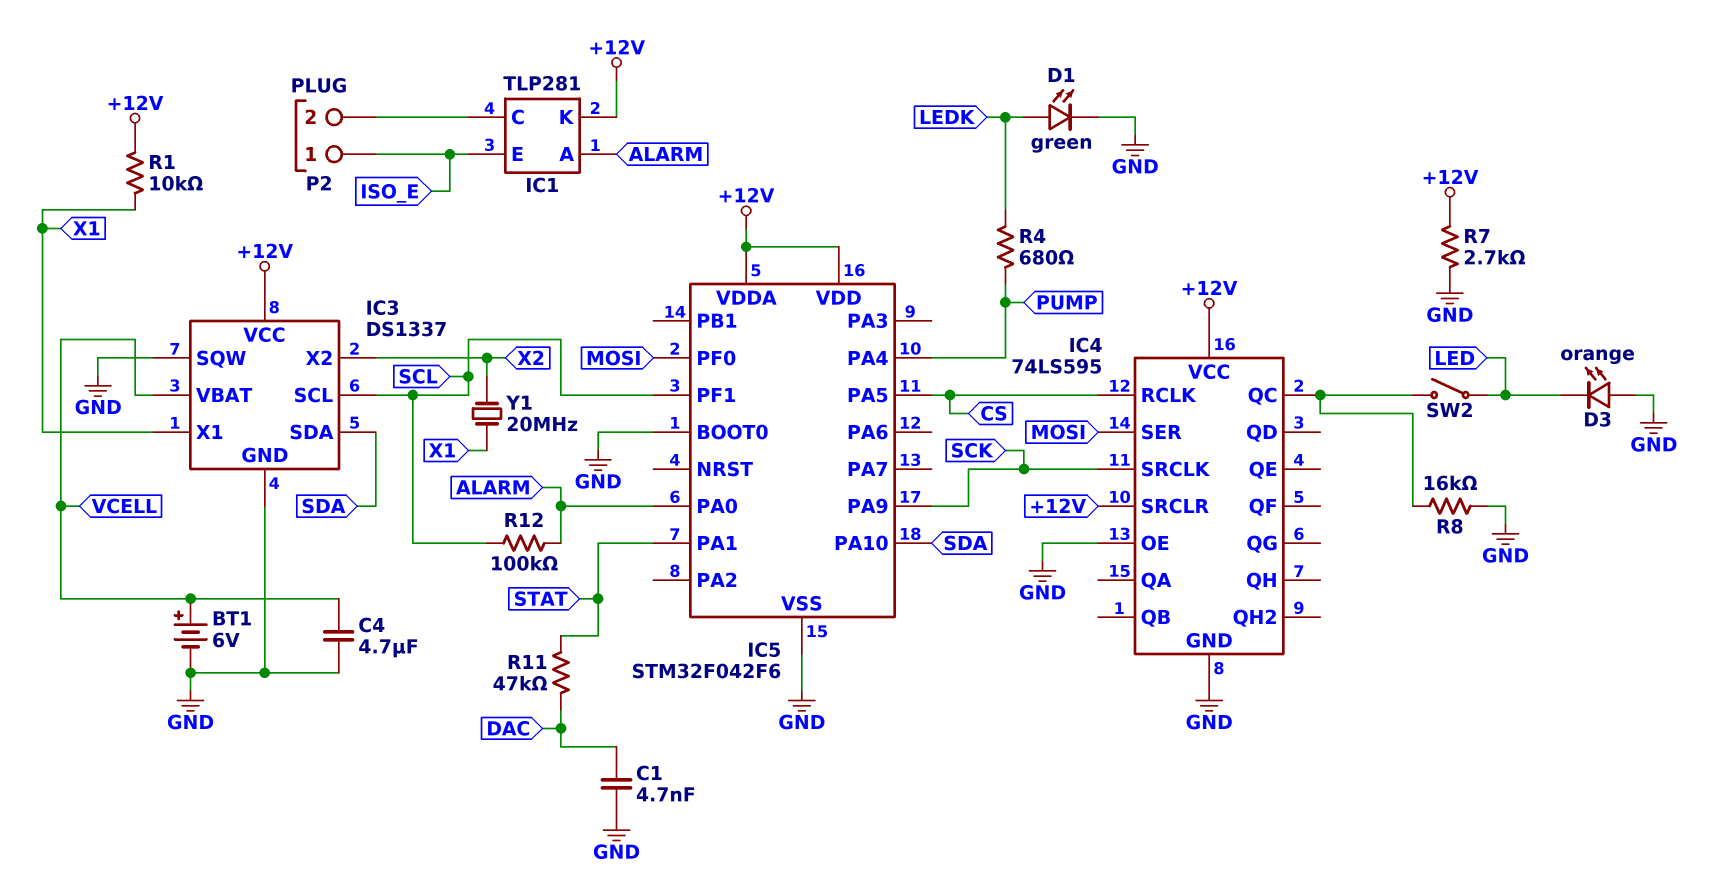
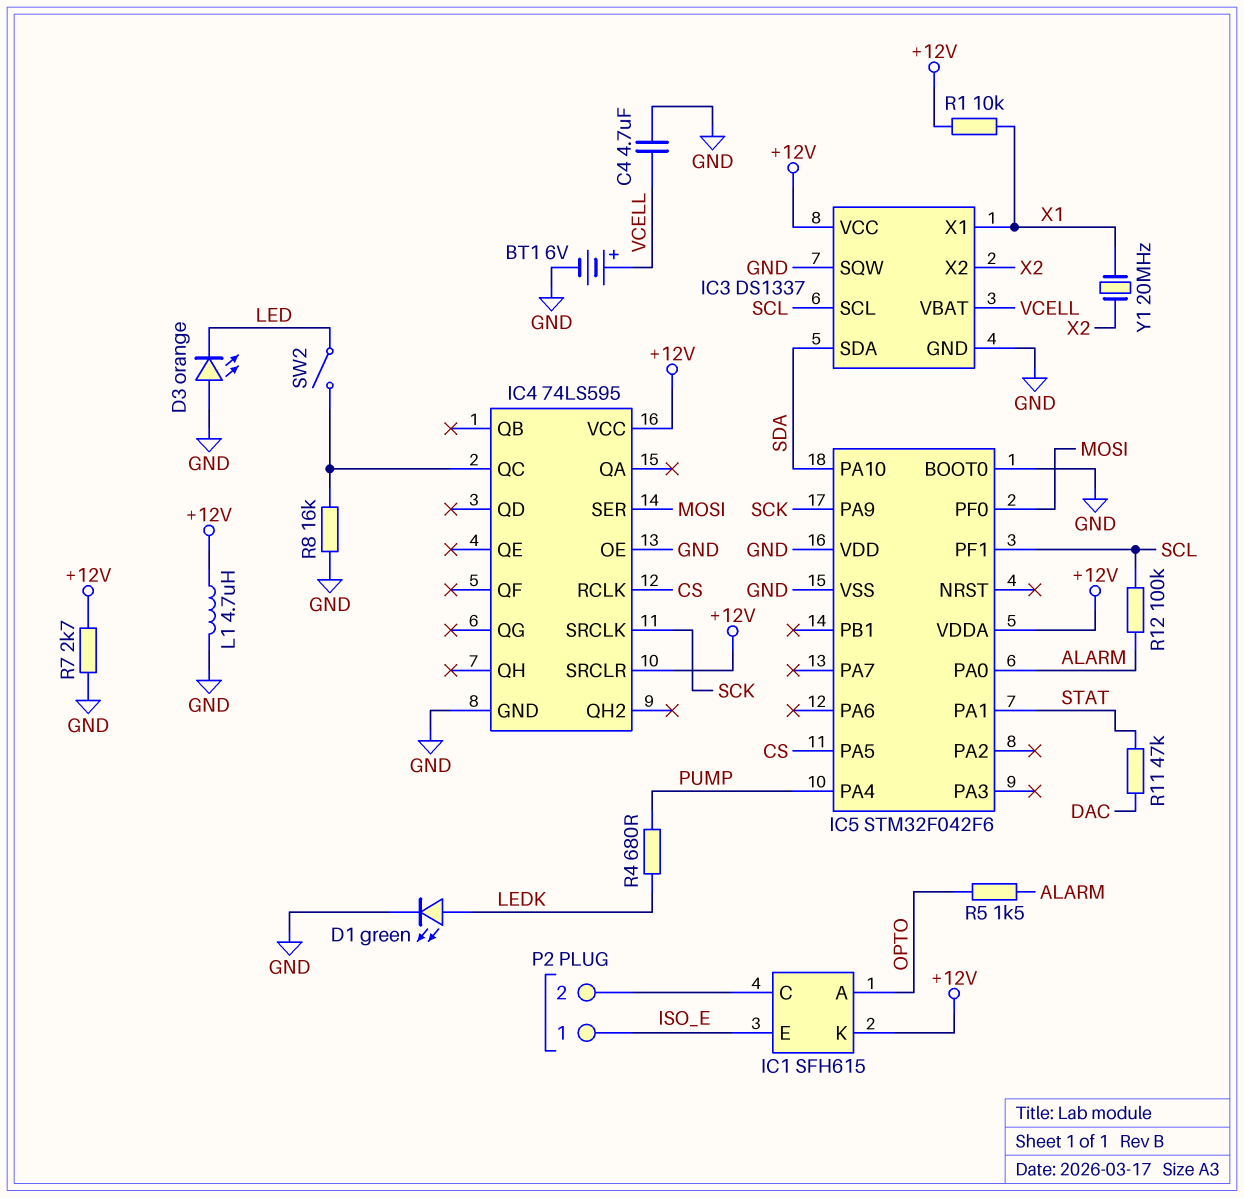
C1: 4.7nF (DAC, GND) -> none
IC1: TLP281 -> SFH615
IC1 pin A: ALARM -> OPTO
IC5 pin VDD: +12V -> GND
L1: none -> 4.7uH (+12V, GND)
R5: none -> 1.5k (ALARM, OPTO)

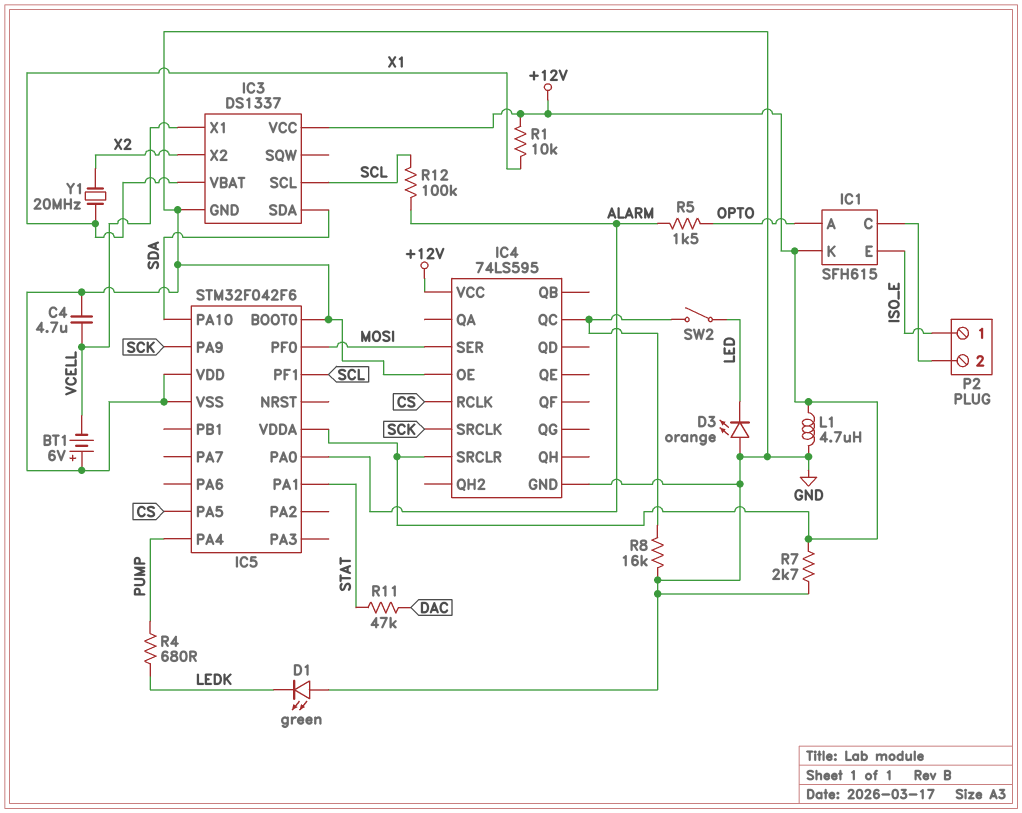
BT1: 6V (plus VCELL, minus GND) -> 6V (plus GND, minus VCELL)
D1: LED green (A LEDK, K GND) -> LED green (A GND, K LEDK)
IC3 pin SQW: GND -> none
IC3 pin VBAT: VCELL -> X1
IC3 pin X1: X1 -> VCELL

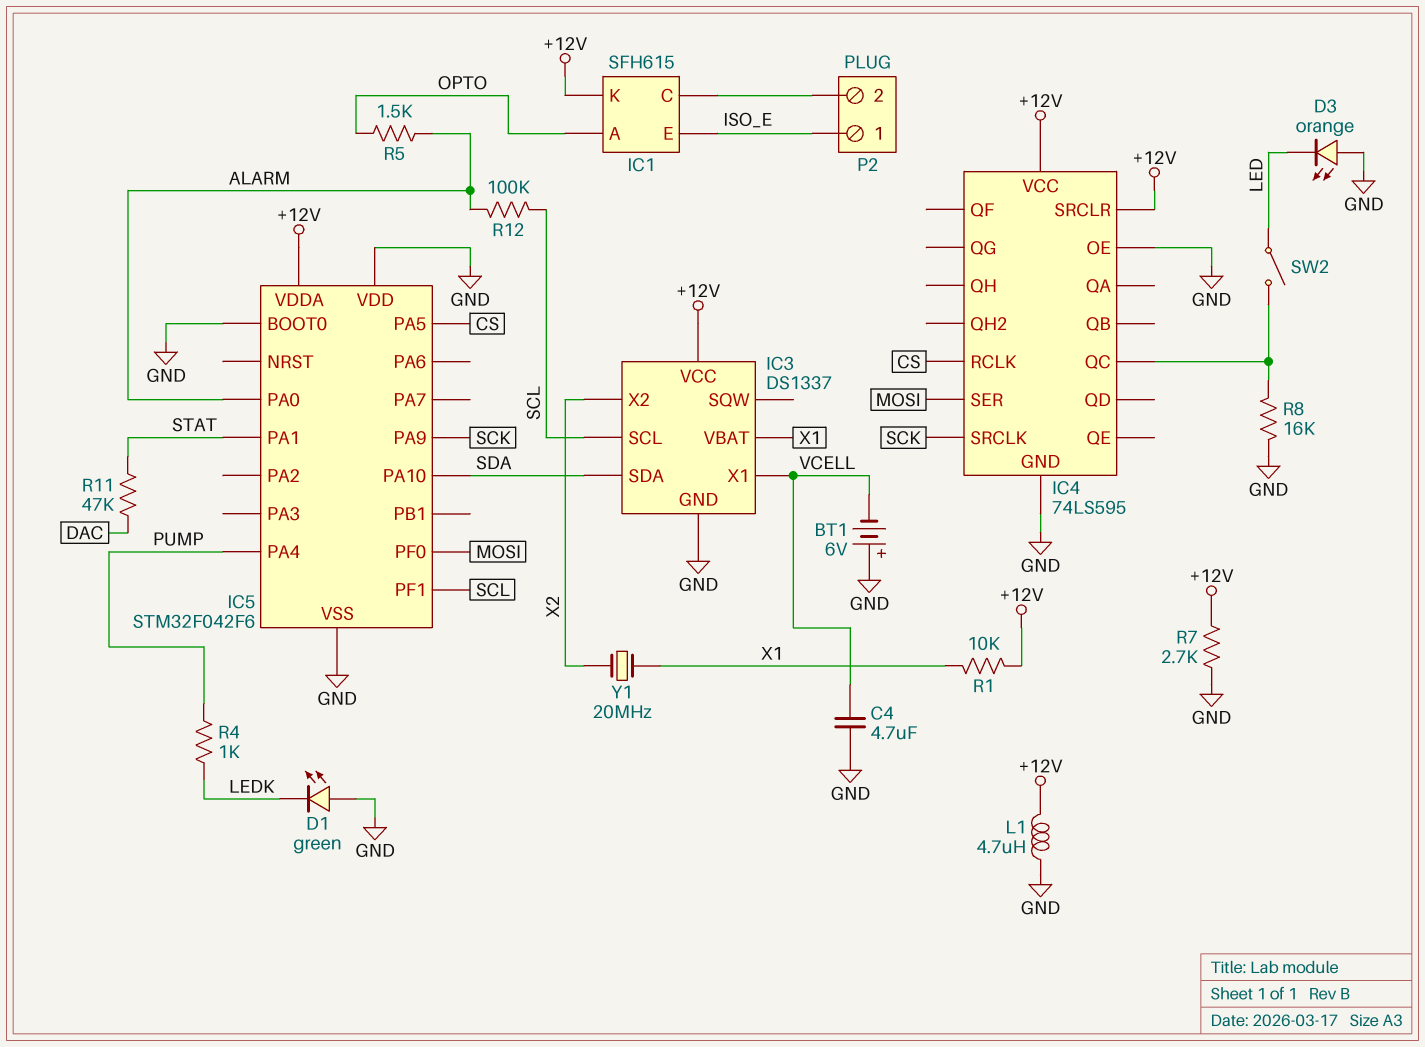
R4: 680 (LEDK, PUMP) -> 1k (LEDK, PUMP)

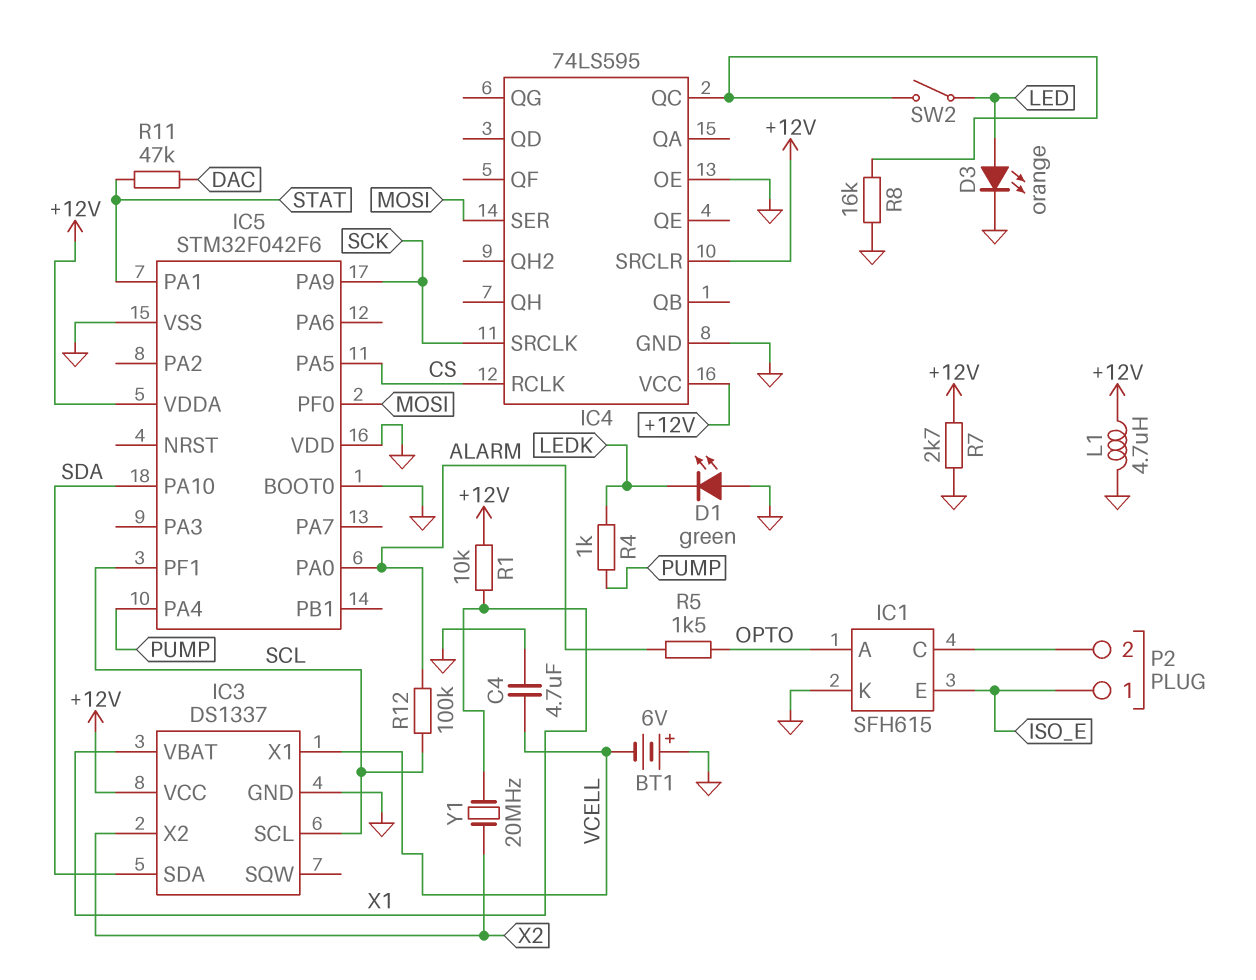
D3: LED orange (A GND, K LED) -> LED orange (A LED, K GND)
IC1 pin K: +12V -> GND

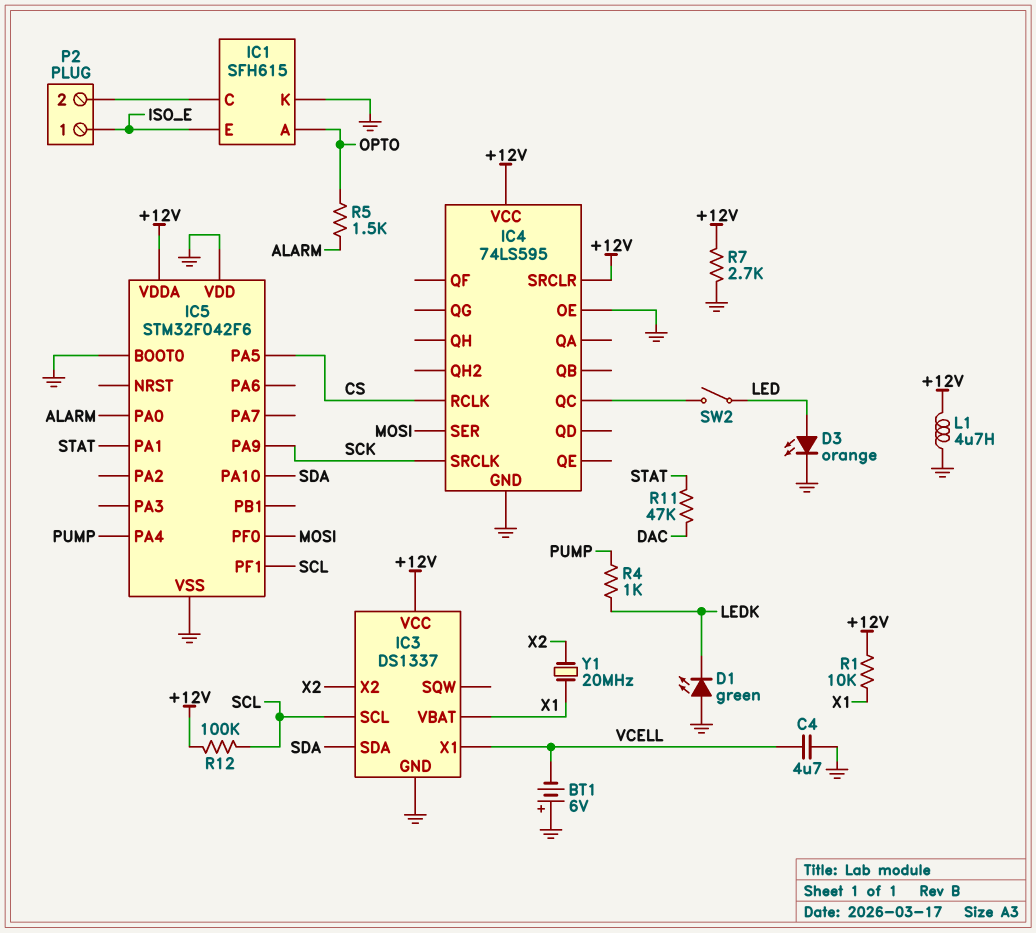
R8: 16k (GND, IC4/QC) -> none
R12: 100k (ALARM, SCL) -> 100k (+12V, SCL)

